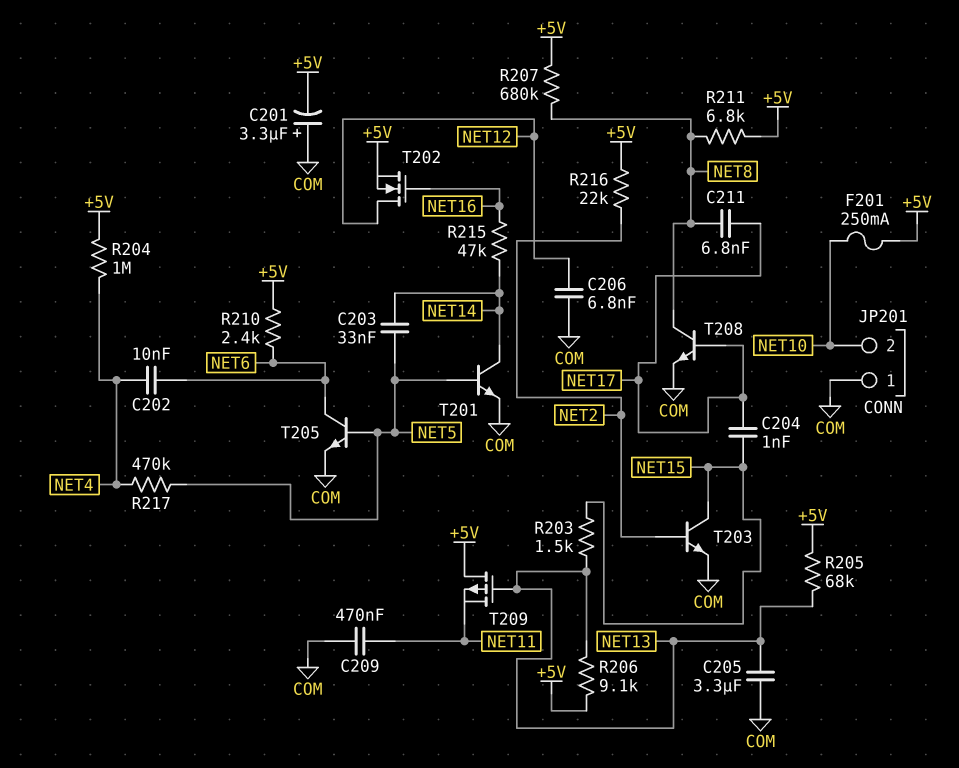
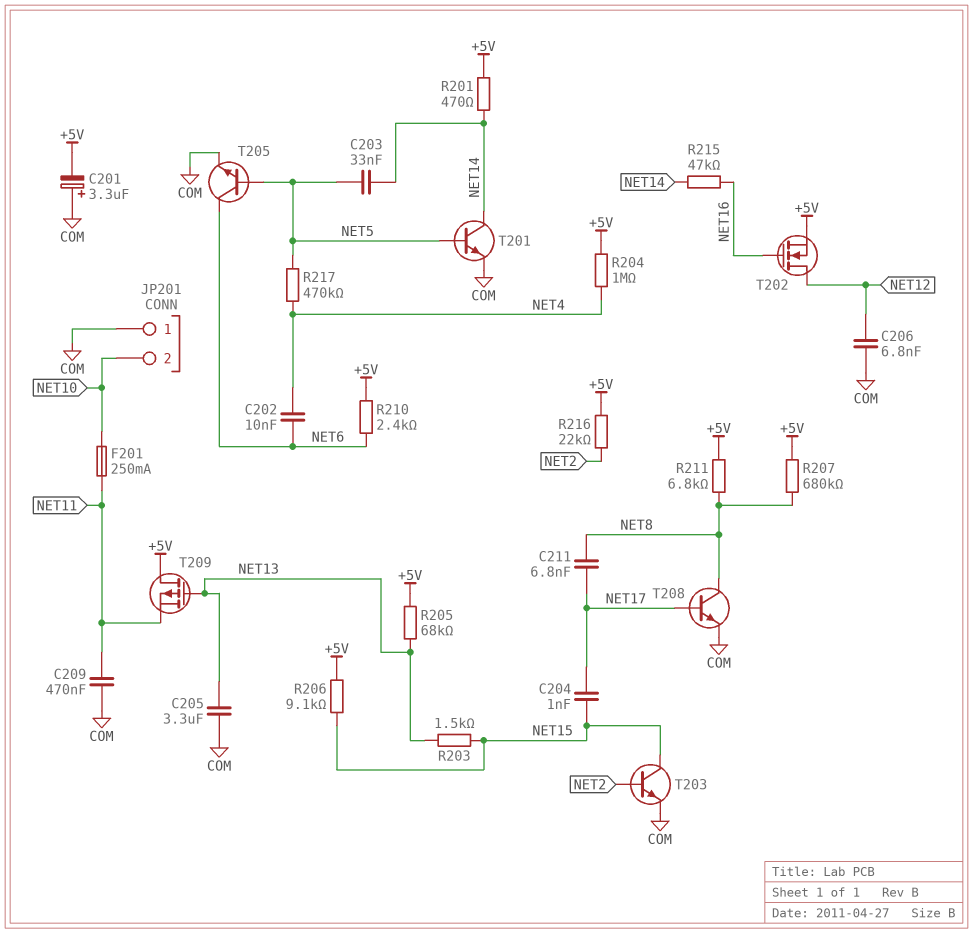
F201: 250mA (+5V, NET10) -> 250mA (NET10, NET11)
R201: none -> 470 (+5V, NET14)
R206: 9.1k (+5V, NET13) -> 9.1k (+5V, NET15)

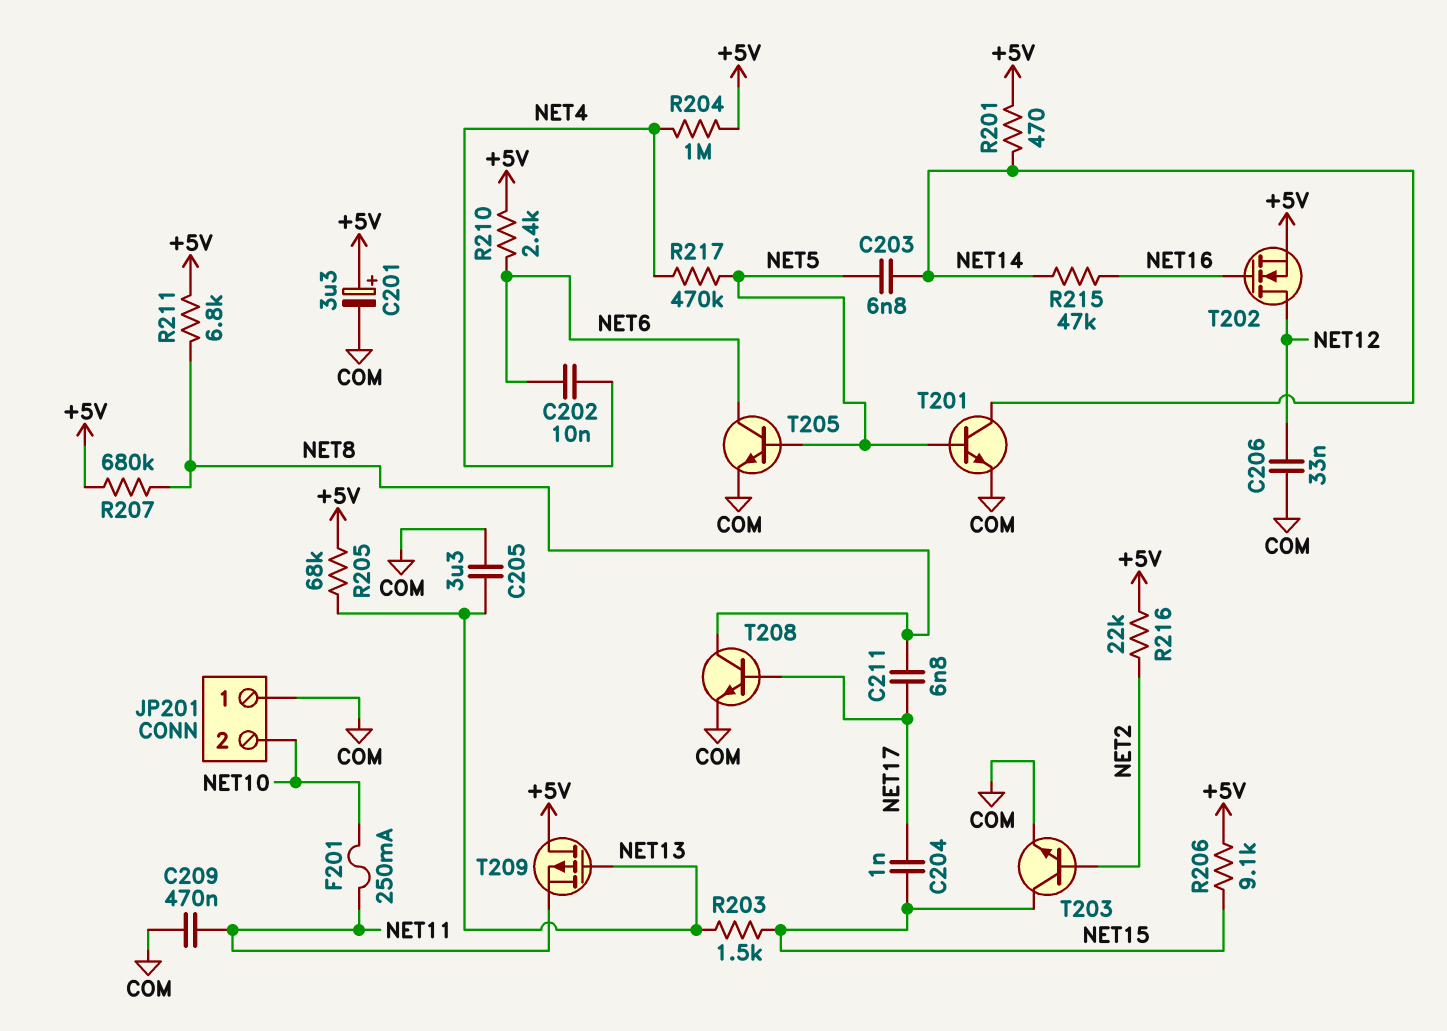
C201: 3.3uF (plus COM, minus +5V) -> 3.3uF (plus +5V, minus COM)
C203: 33nF (NET5, NET14) -> 6.8nF (NET5, NET14)
C206: 6.8nF (COM, NET12) -> 33nF (COM, NET12)

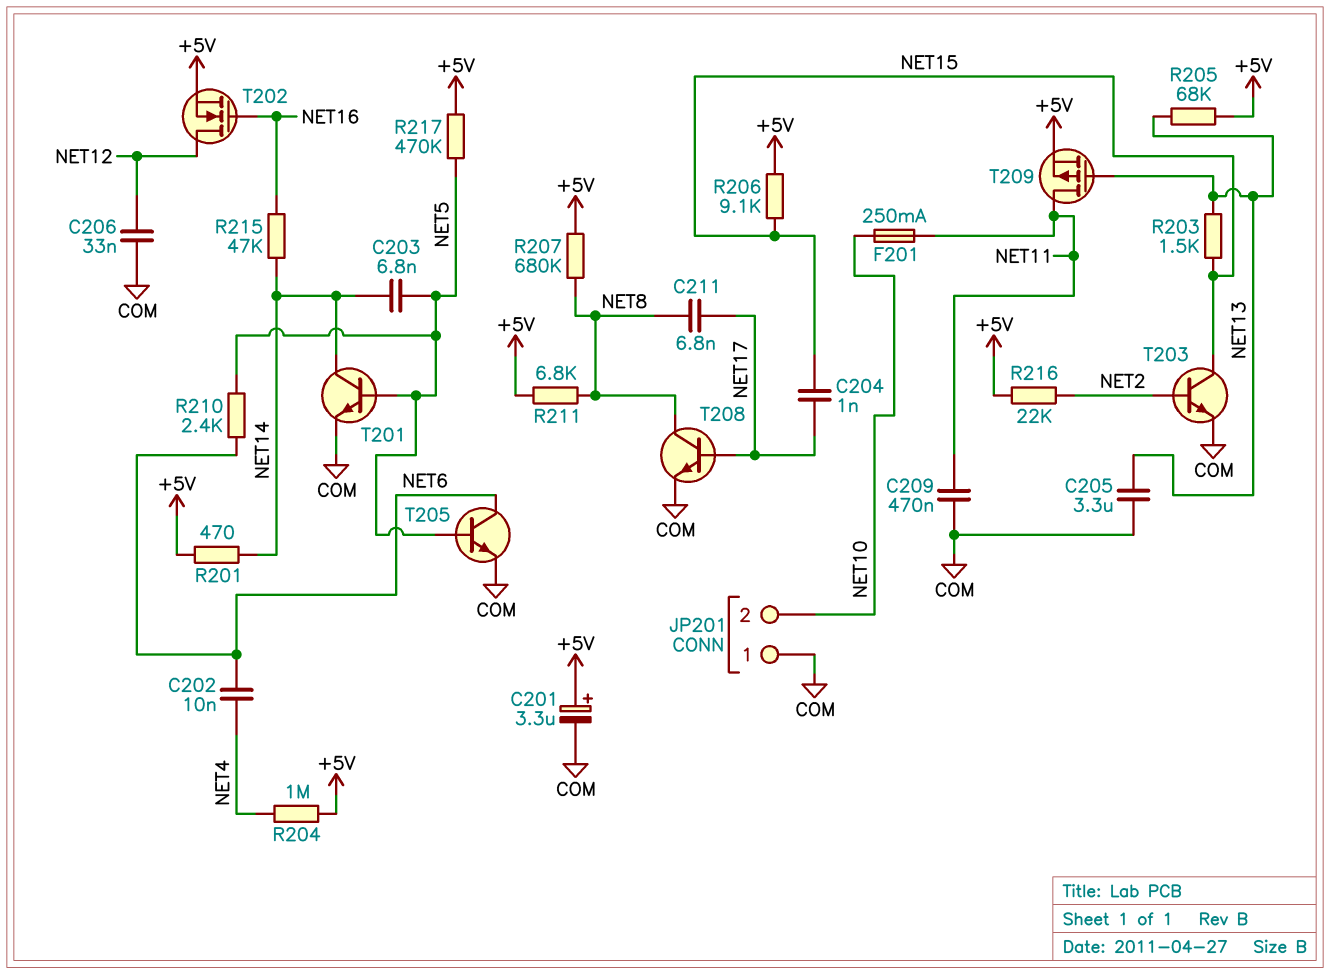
R210: 2.4k (+5V, NET6) -> 2.4k (NET5, NET6)
R217: 470k (NET4, NET5) -> 470k (+5V, NET5)
T209: PMOS (G NET13, D +5V, S NET11) -> PMOS (G NET13, D NET11, S +5V)

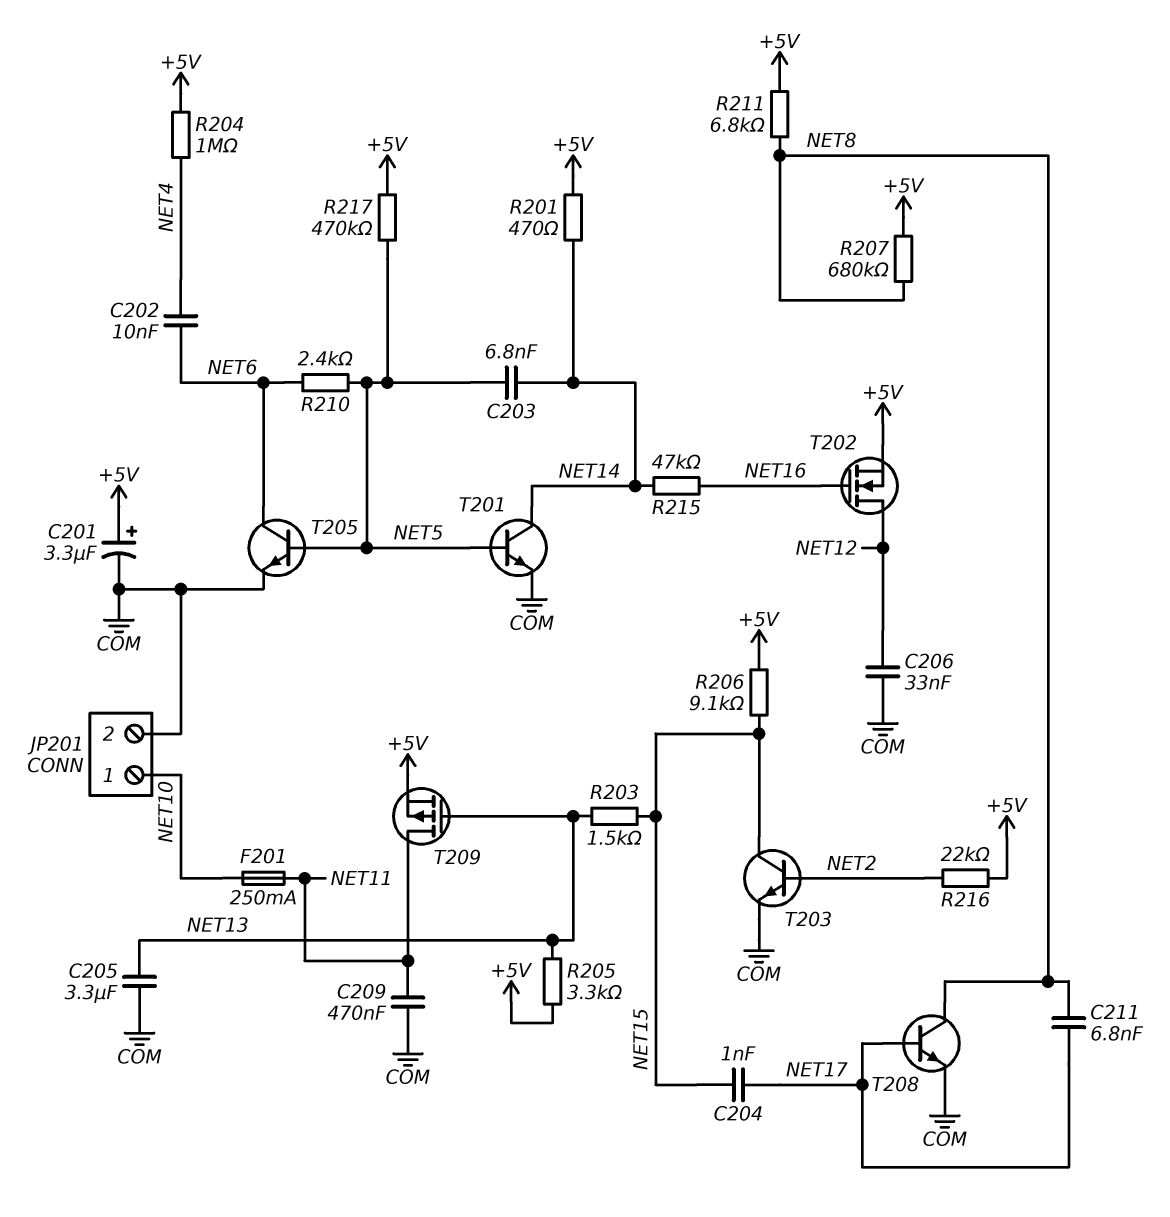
JP201 pin 1: COM -> NET10
JP201 pin 2: NET10 -> COM
R205: 68k (+5V, NET13) -> 3.3k (+5V, NET13)

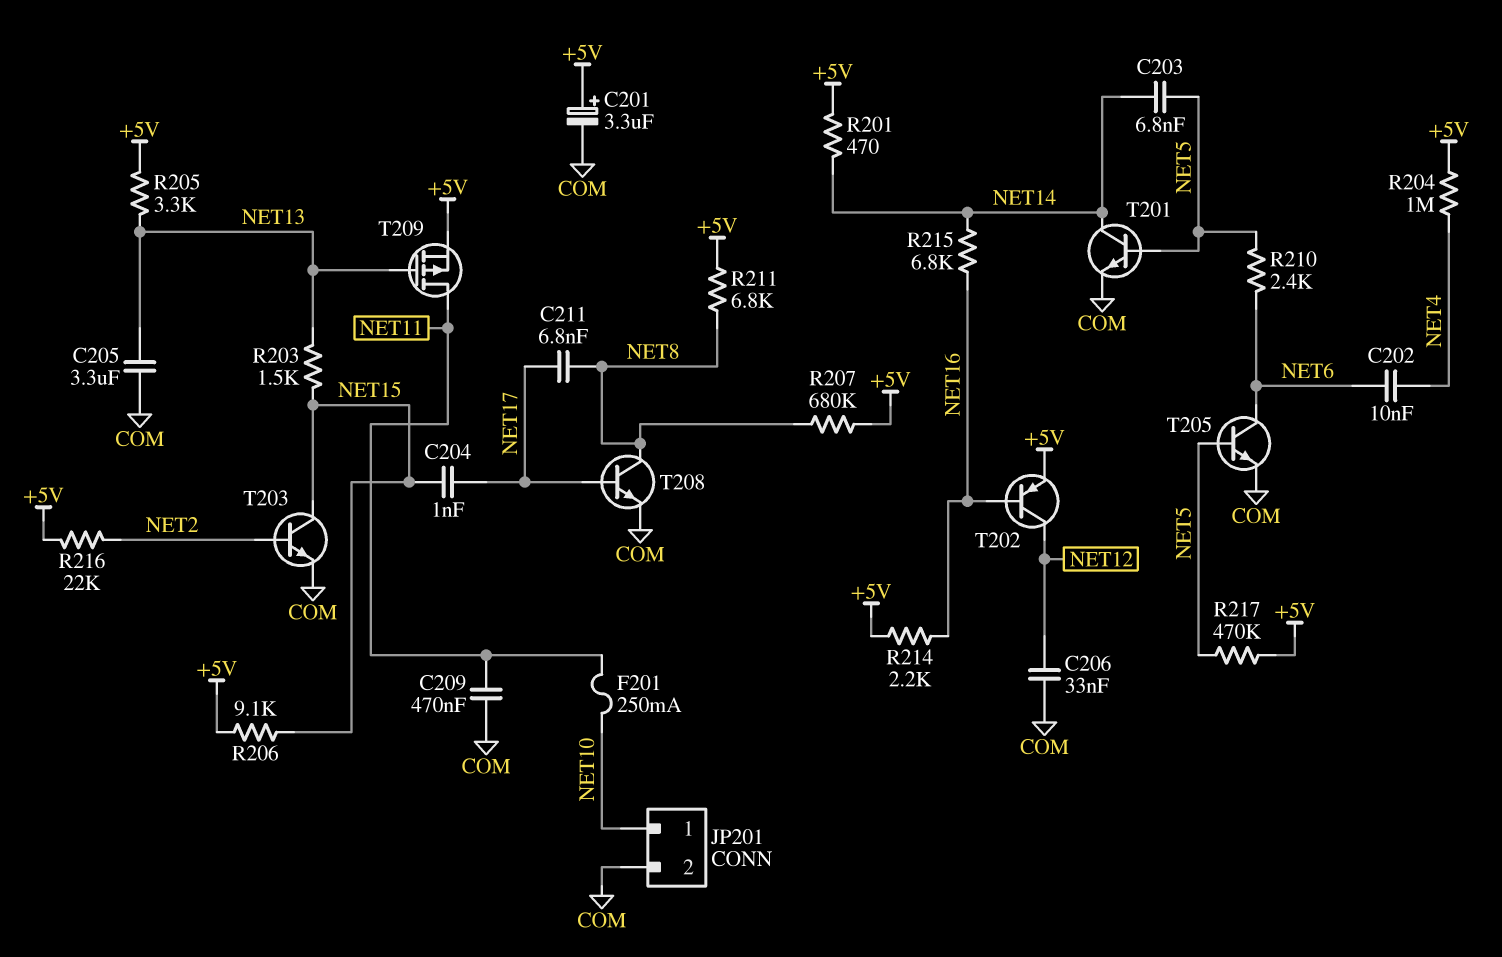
R214: none -> 2.2k (+5V, NET16)
R215: 47k (NET14, NET16) -> 6.8k (NET14, NET16)
T202: NMOS (G NET16, D NET12, S +5V) -> PNP (B NET16, C NET12, E +5V)

